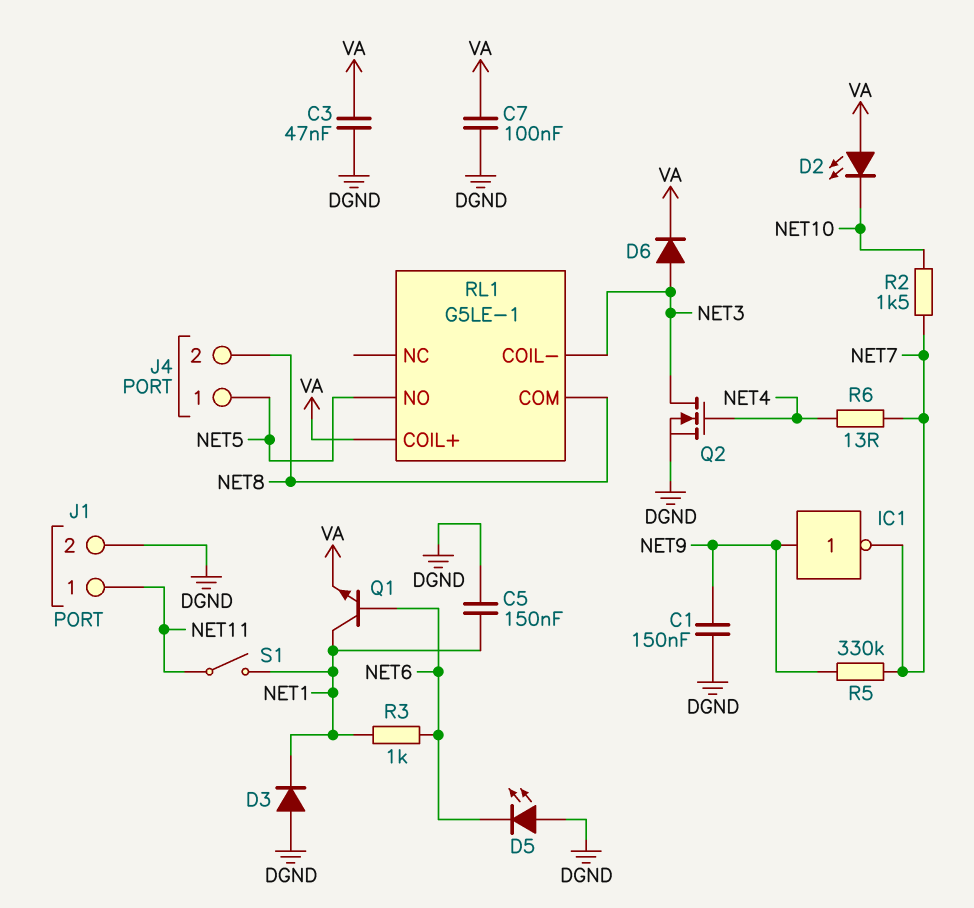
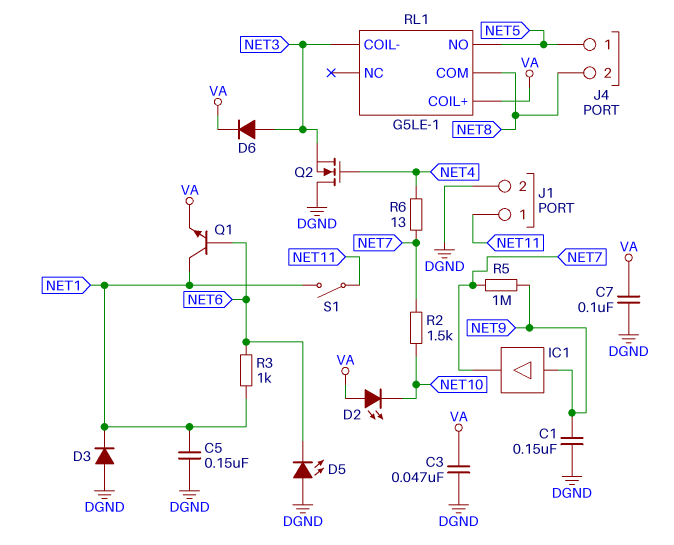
IC1: NOT (in NET9, out NET7) -> buffer (in NET9, out NET7)
Q2: NMOS (G NET4, D NET3, S DGND) -> NMOS (G NET4, D DGND, S NET3)
R5: 330k (NET7, NET9) -> 1M (NET7, NET9)

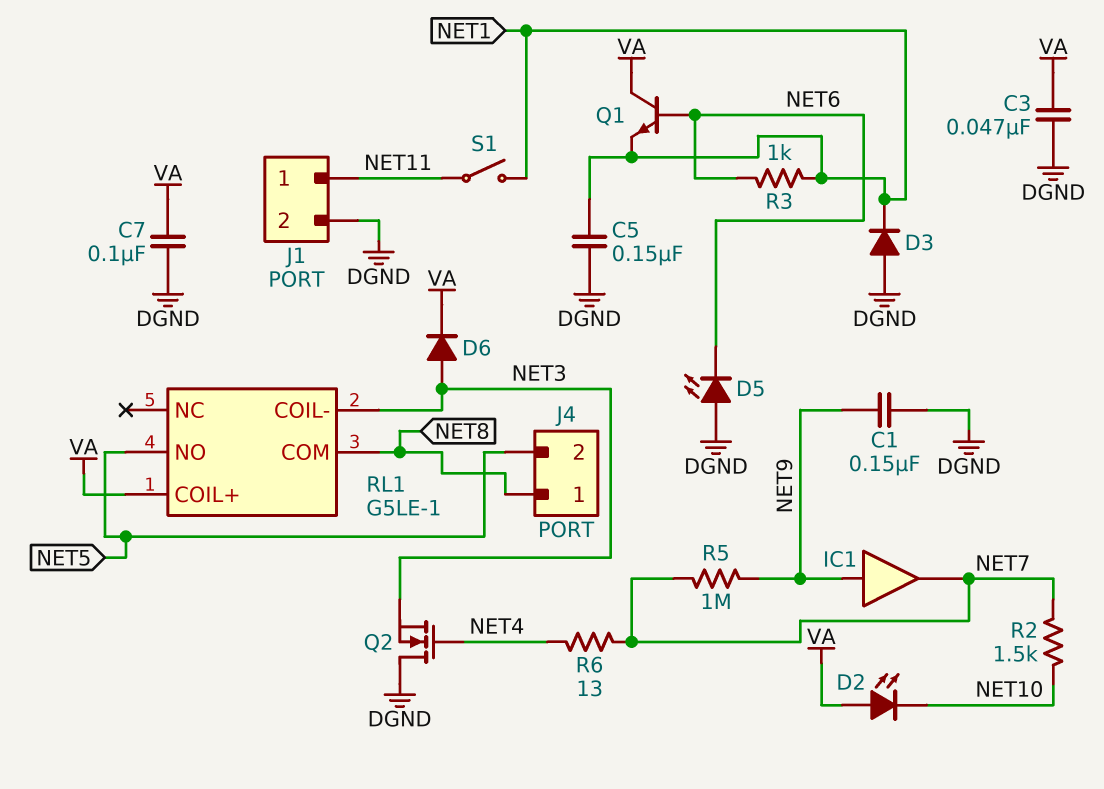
J4 pin 1: NET5 -> NET8
J4 pin 2: NET8 -> NET5
Q1: NPN (B NET6, C NET1, E VA) -> NPN (B NET6, C VA, E NET1)

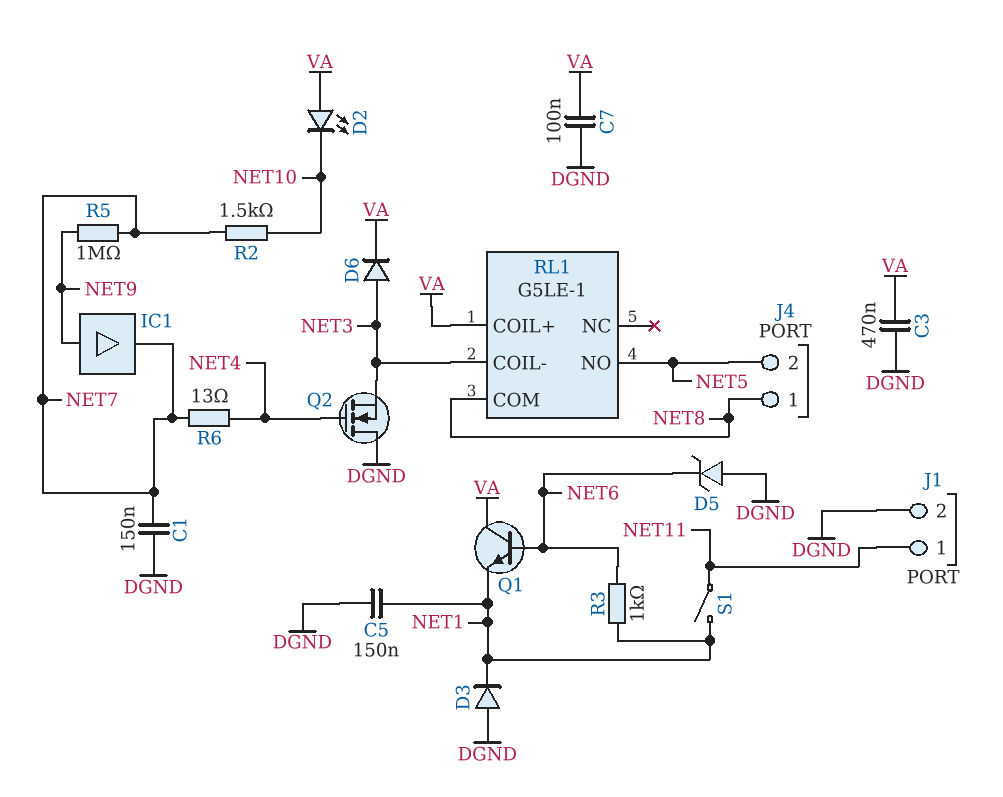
C1: 150nF (DGND, NET9) -> 150nF (DGND, NET7)
C3: 47nF (DGND, VA) -> 470nF (DGND, VA)
D5: LED (A DGND, K NET6) -> zener (A DGND, K NET6)

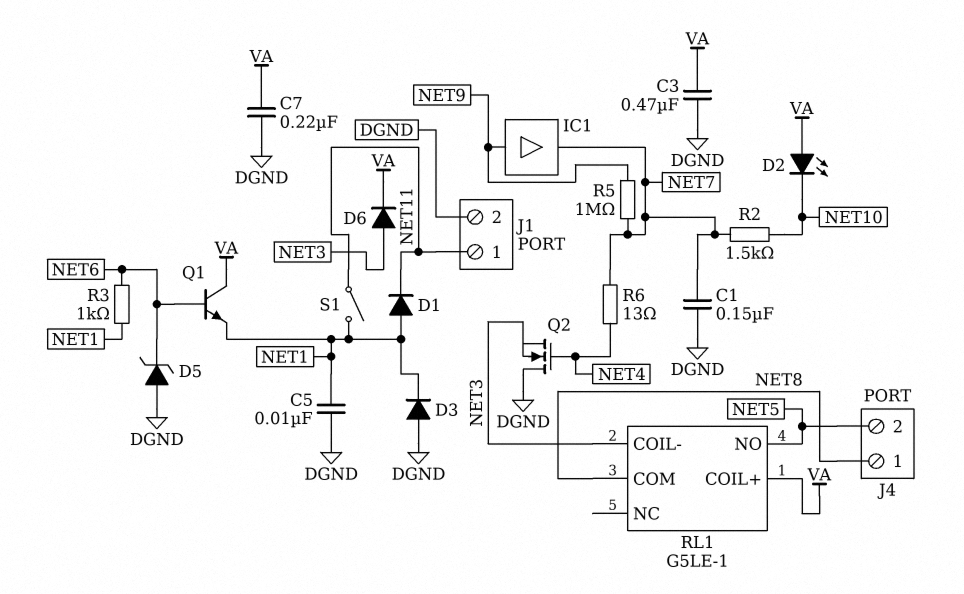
C5: 150nF (DGND, NET1) -> 10nF (DGND, NET1)
C7: 100nF (DGND, VA) -> 220nF (DGND, VA)
D1: none -> diode (A NET1, K NET11)

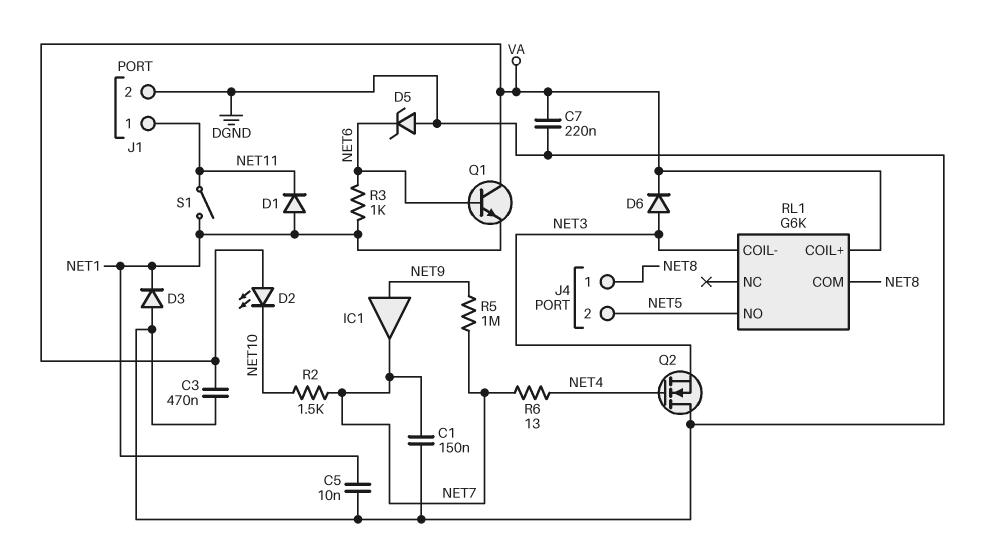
RL1: G5LE-1 -> G6K

